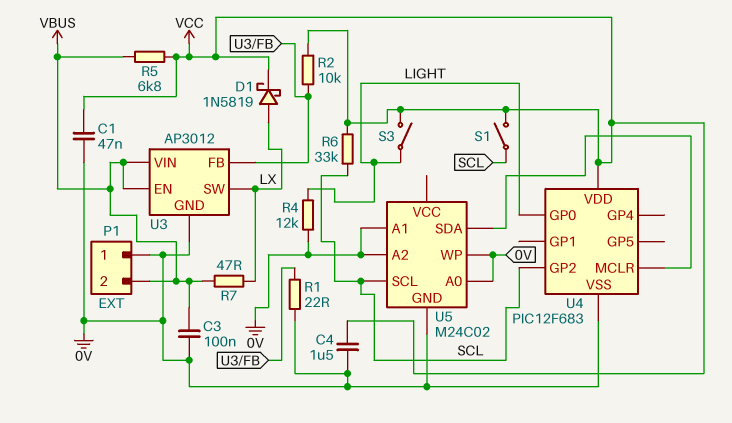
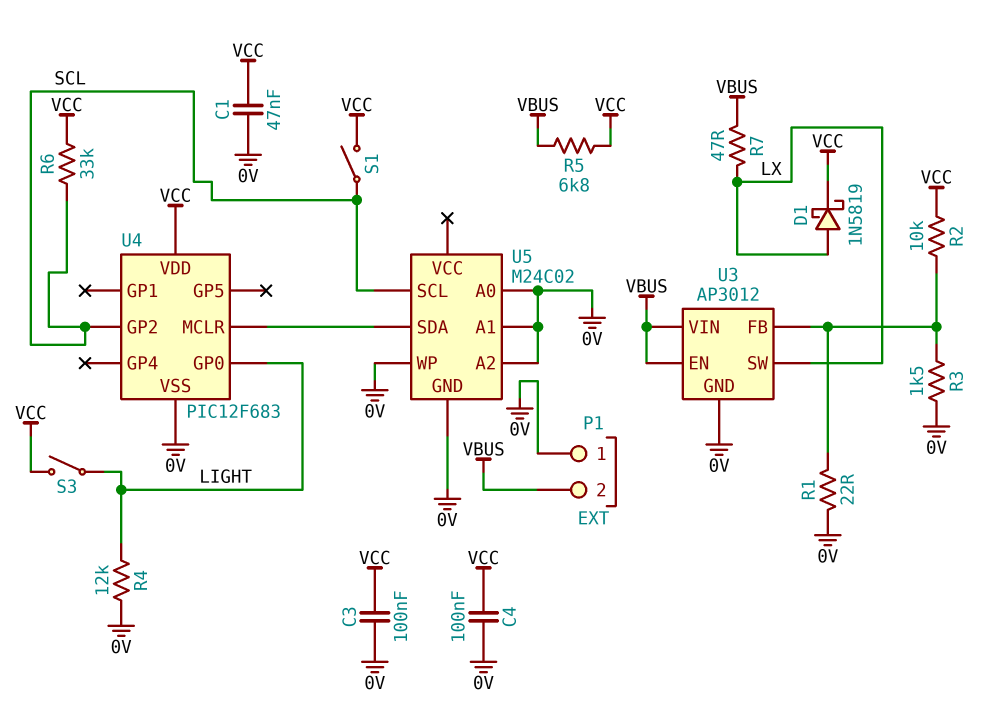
C3: 100nF (0V, VBUS) -> 100nF (0V, VCC)
C4: 1.5uF (0V, VCC) -> 100nF (0V, VCC)
R3: none -> 1.5k (0V, U3/FB)

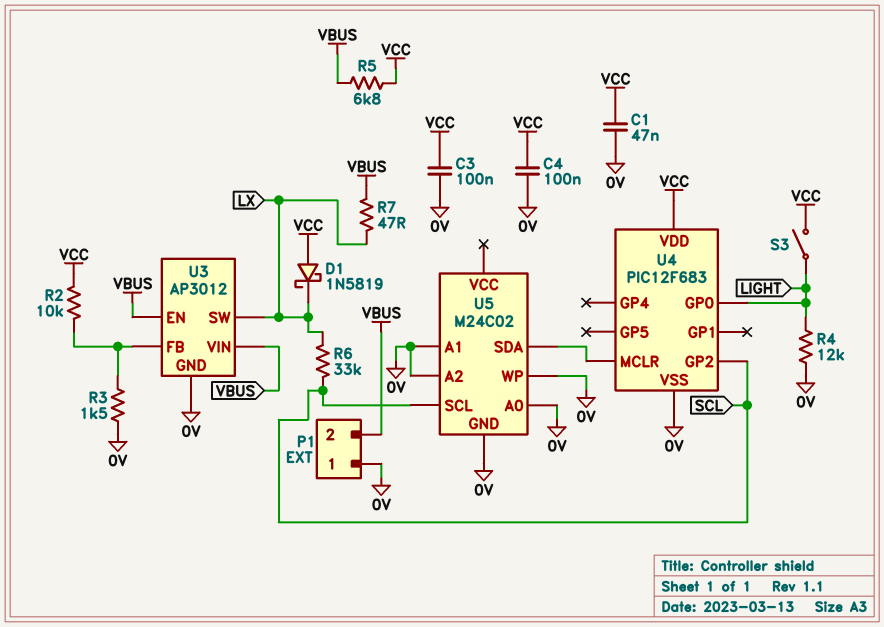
D1: schottky 1N5819 (A LX, K VCC) -> schottky 1N5819 (A VCC, K LX)
R1: 22 (0V, U3/FB) -> none
R6: 33k (SCL, VCC) -> 33k (LX, SCL)
S1: switch (SCL, VCC) -> none

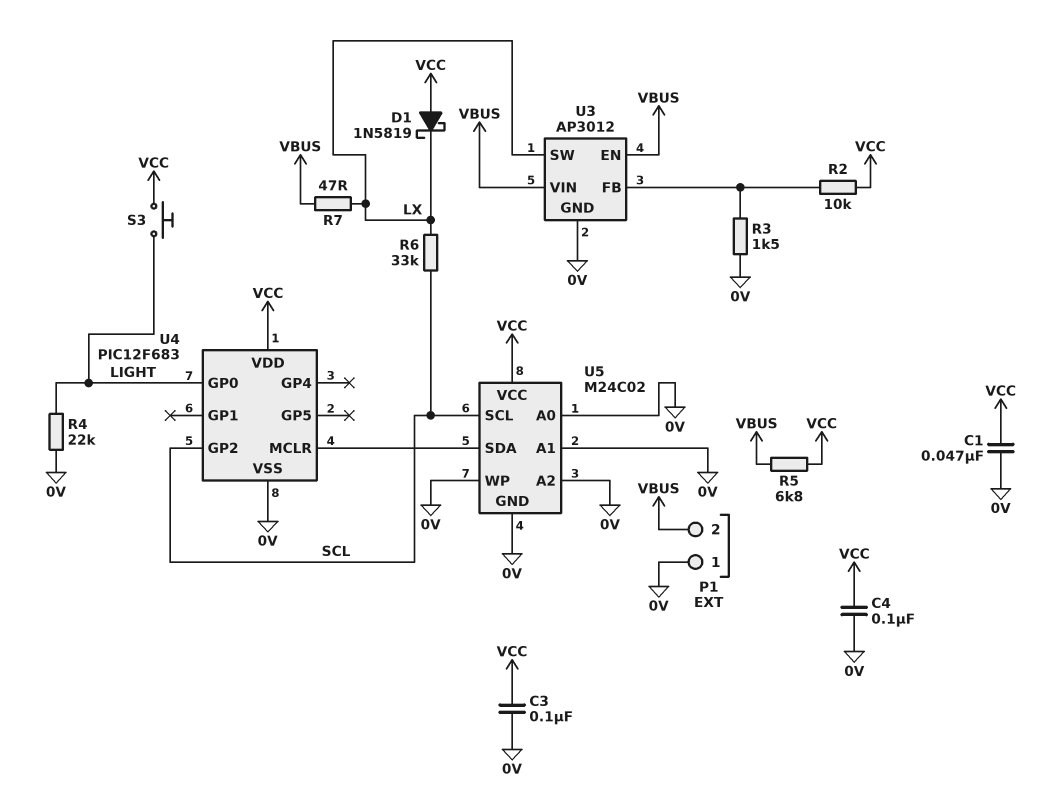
R4: 12k (0V, LIGHT) -> 22k (0V, LIGHT)
S3: switch (LIGHT, VCC) -> button (LIGHT, VCC)
U5 pin VCC: none -> VCC

